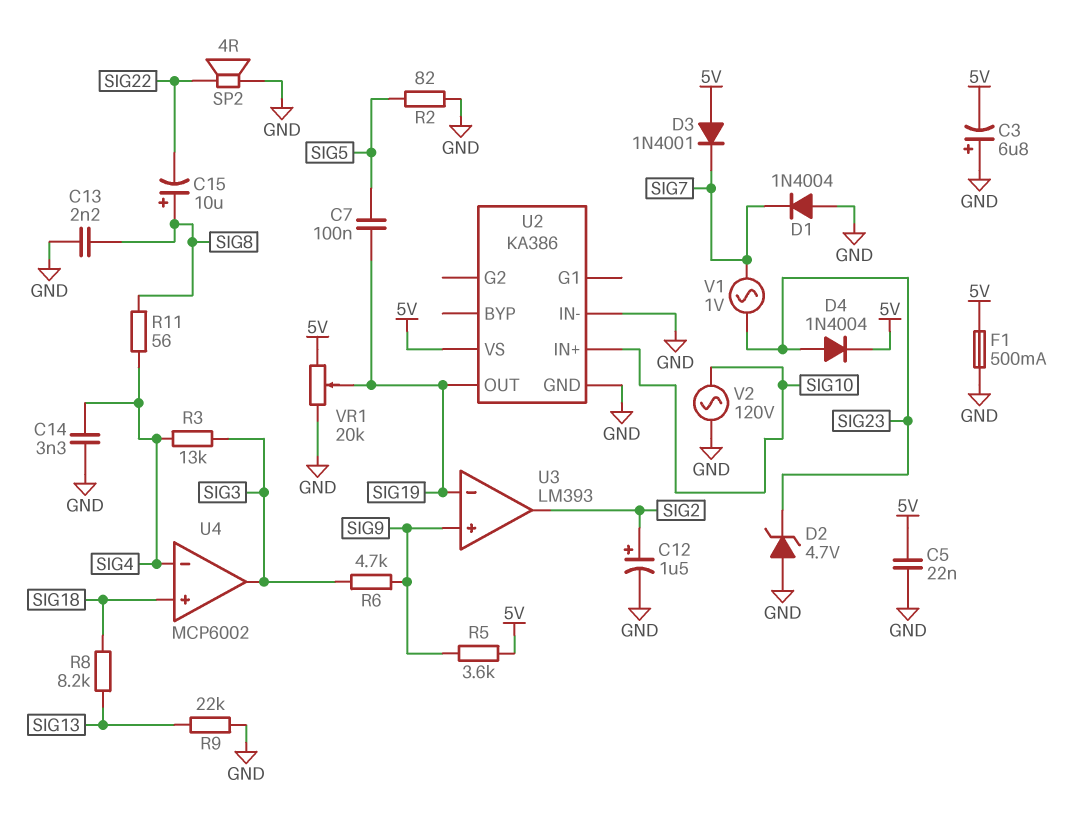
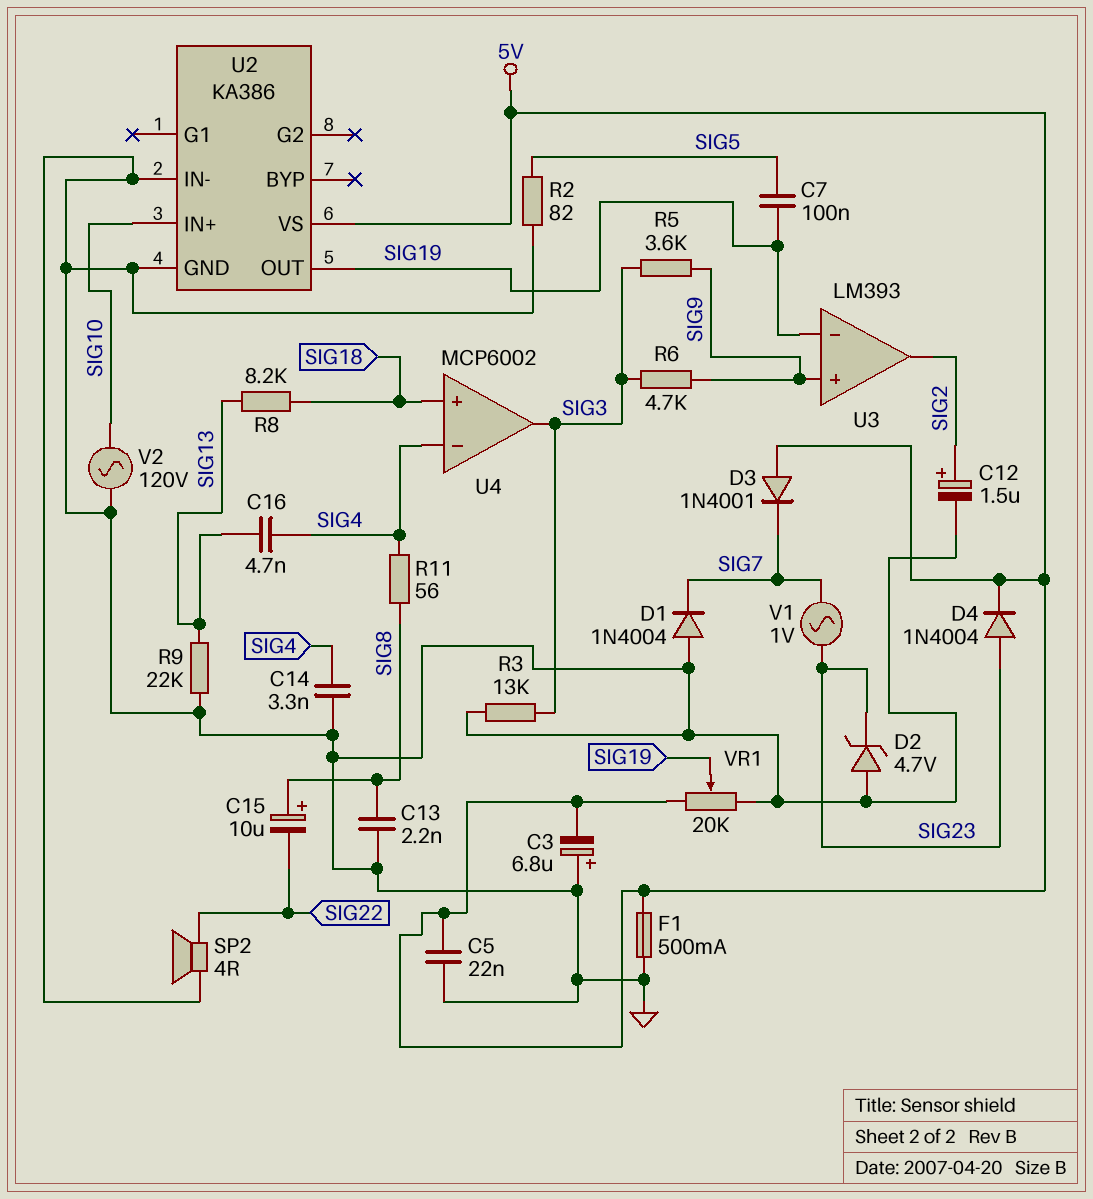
C16: none -> 4.7nF (SIG4, SIG13)
R3: 13k (SIG3, SIG4) -> 13k (GND, SIG3)
R5: 3.6k (5V, SIG9) -> 3.6k (SIG3, SIG9)

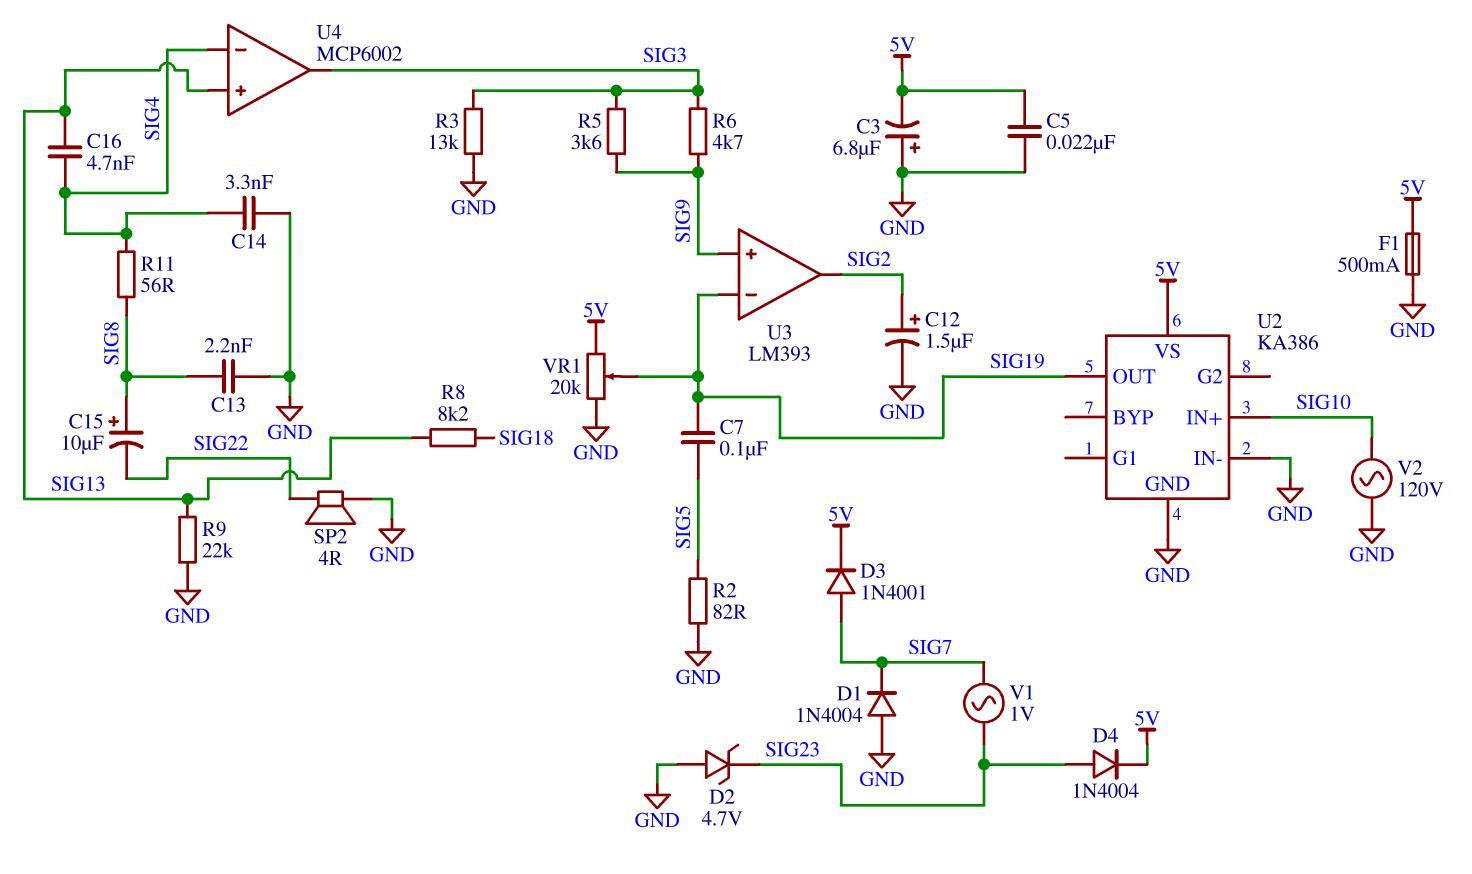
D3: diode 1N4001 (A 5V, K SIG7) -> diode 1N4001 (A SIG7, K 5V)
U4 pin in+: SIG18 -> SIG13

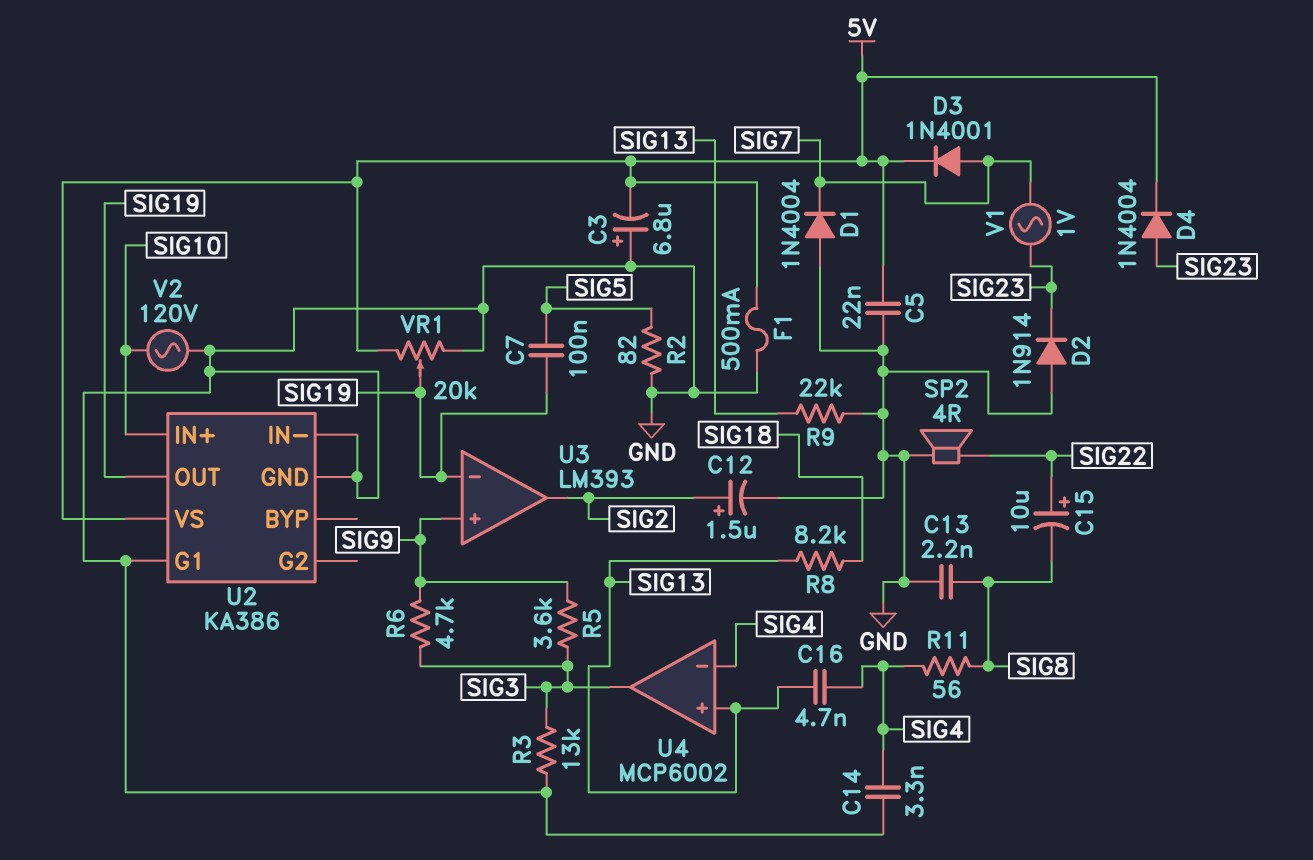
C15: 10uF (plus SIG8, minus SIG22) -> 10uF (plus SIG22, minus SIG8)
D2: zener 4.7V (A GND, K SIG23) -> diode 1N914 (A GND, K SIG23)
U2 pin G1: none -> GND

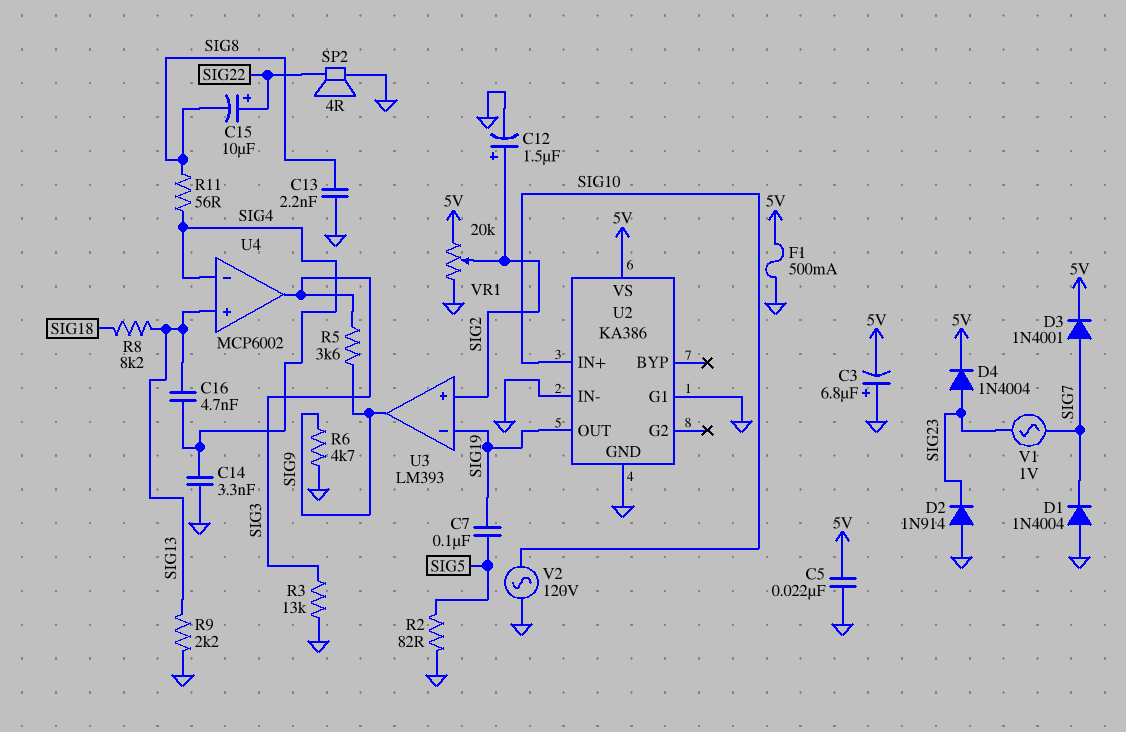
R6: 4.7k (SIG3, SIG9) -> 4.7k (GND, SIG9)
R9: 22k (GND, SIG13) -> 2.2k (GND, SIG13)
U3 pin in+: SIG9 -> SIG2
U3 pin out: SIG2 -> SIG9
VR1: 20k (5V, GND, wiper SIG19) -> 20k (5V, GND, wiper SIG2)

